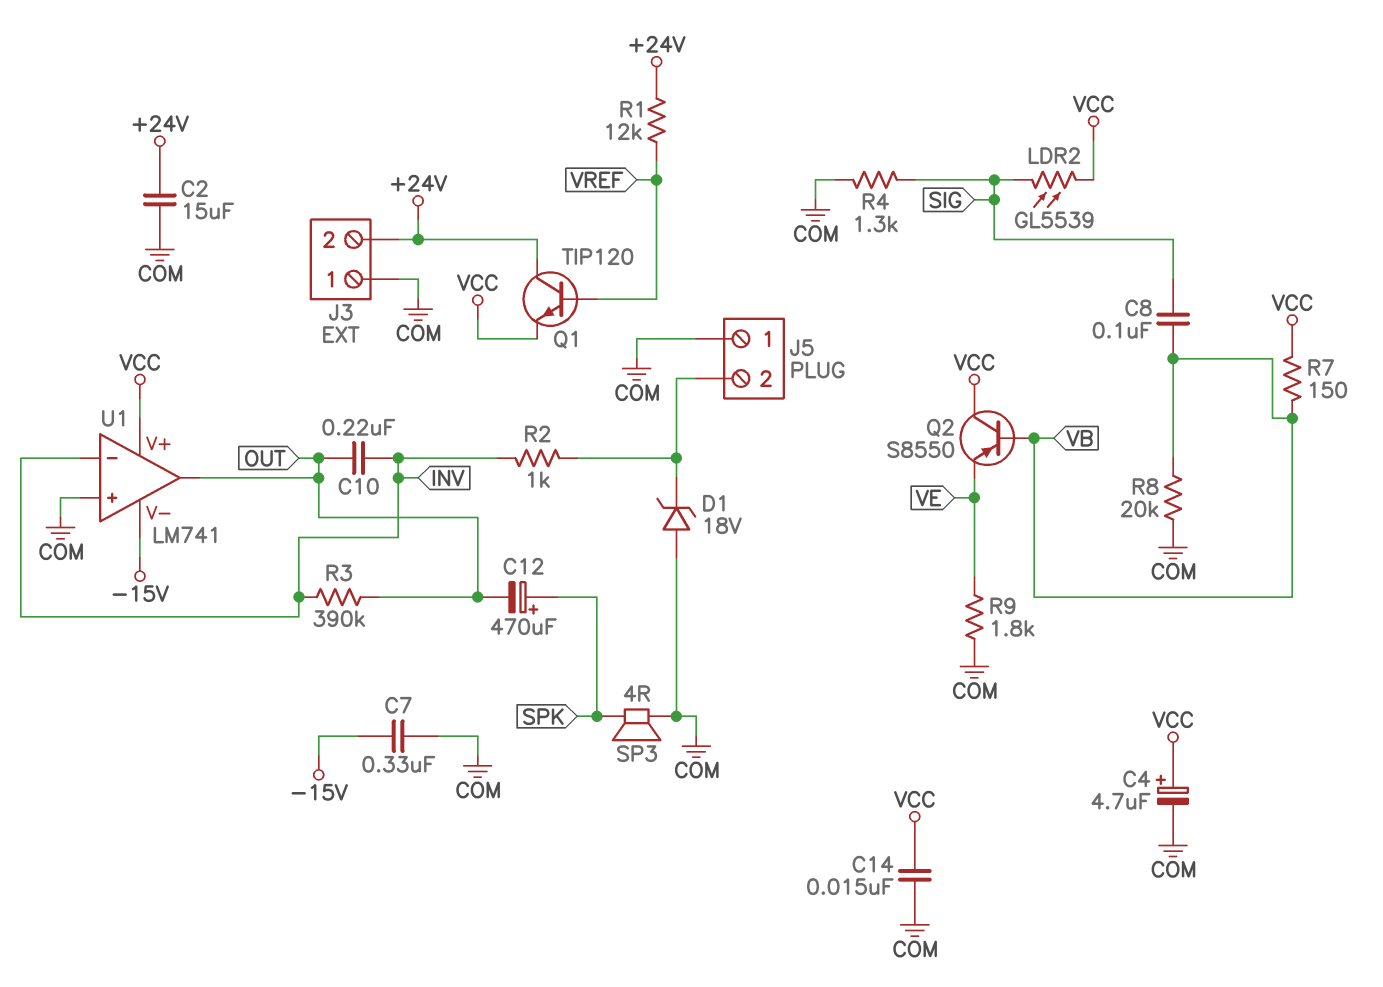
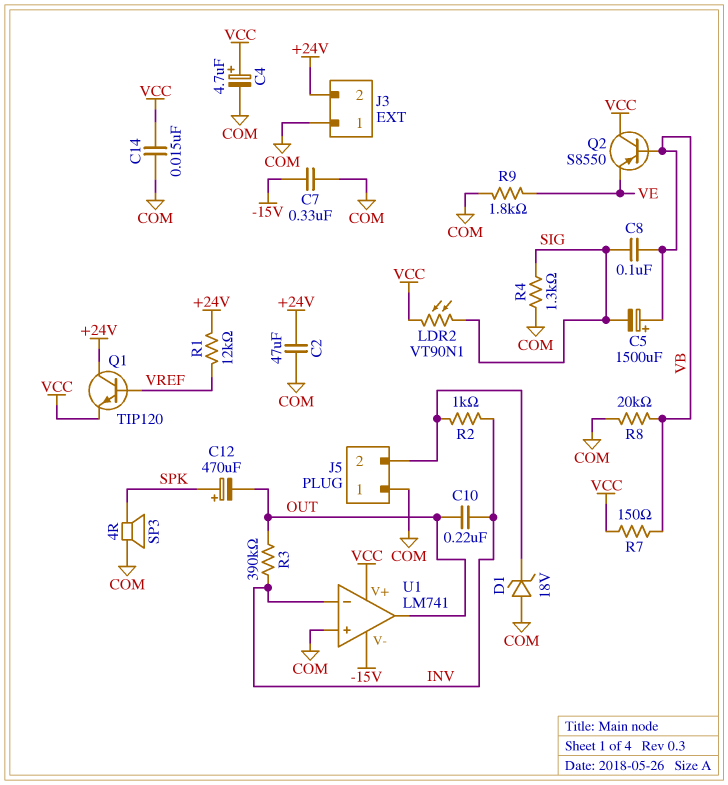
C2: 15uF (+24V, COM) -> 47uF (+24V, COM)
C5: none -> 1500uF (plus VB, minus SIG)
LDR2: GL5539 (SIG, VCC) -> VT90N1 (SIG, VCC)

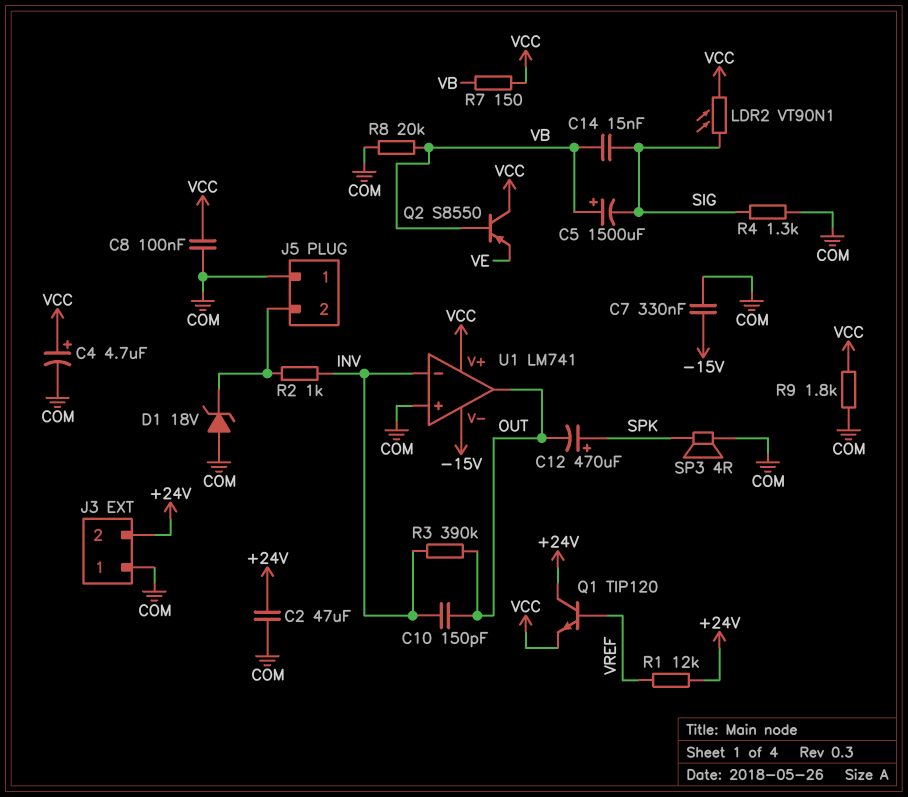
C8: 100nF (SIG, VB) -> 100nF (COM, VCC)
C10: 220nF (INV, OUT) -> 150pF (INV, OUT)
C14: 15nF (COM, VCC) -> 15nF (SIG, VB)
R9: 1.8k (COM, VE) -> 1.8k (COM, VCC)

